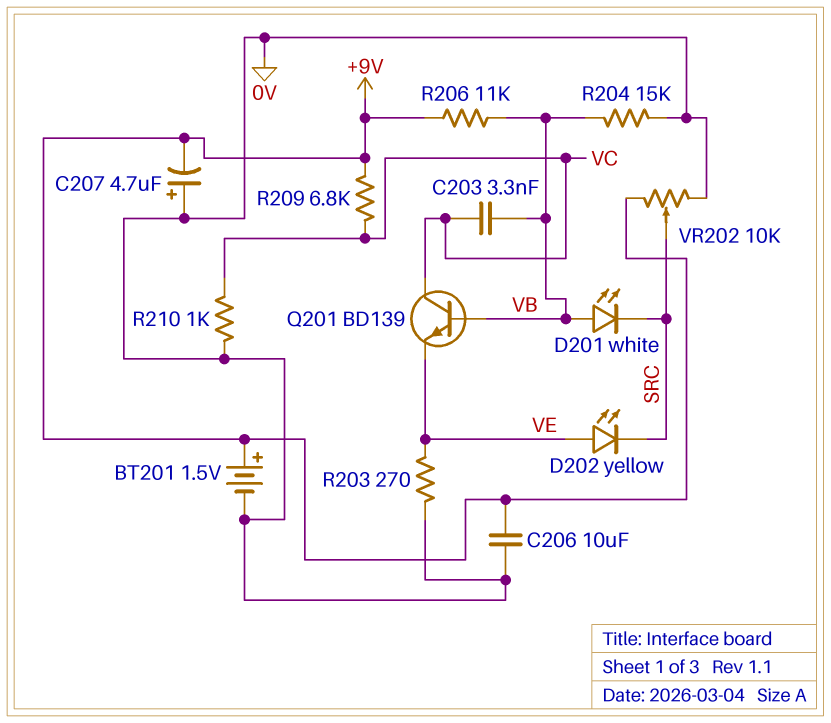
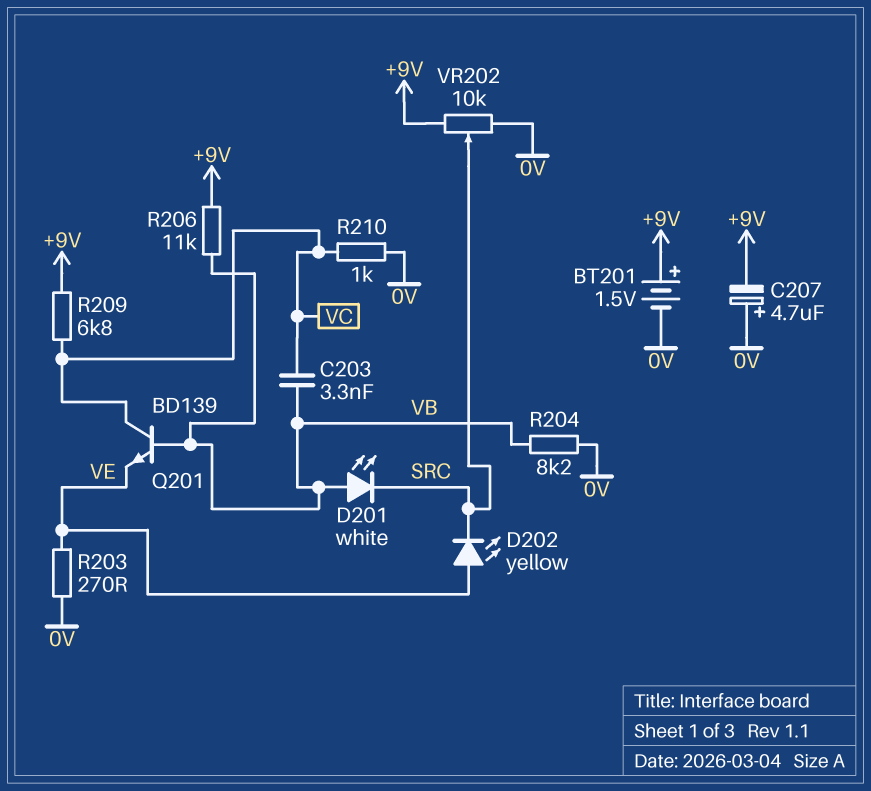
C206: 10uF (+9V, 0V) -> none
R204: 15k (0V, VB) -> 8.2k (0V, VB)

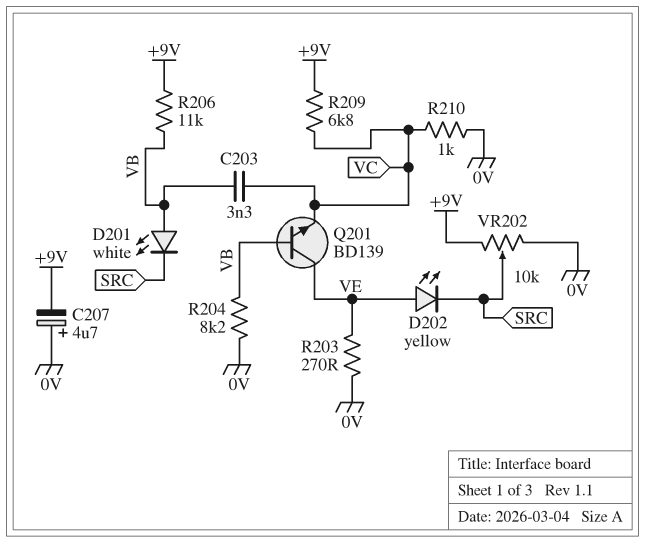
BT201: 1.5V (plus +9V, minus 0V) -> none
Q201: NPN BD139 (B VB, C VC, E VE) -> NPN BD139 (B VB, C VE, E VC)

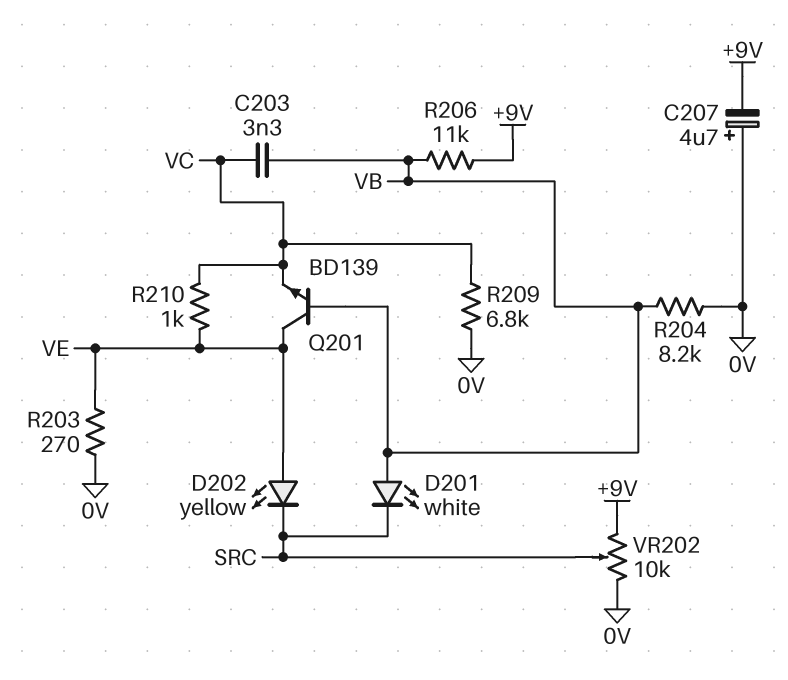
R209: 6.8k (+9V, VC) -> 6.8k (0V, VC)
R210: 1k (0V, VC) -> 1k (VC, VE)

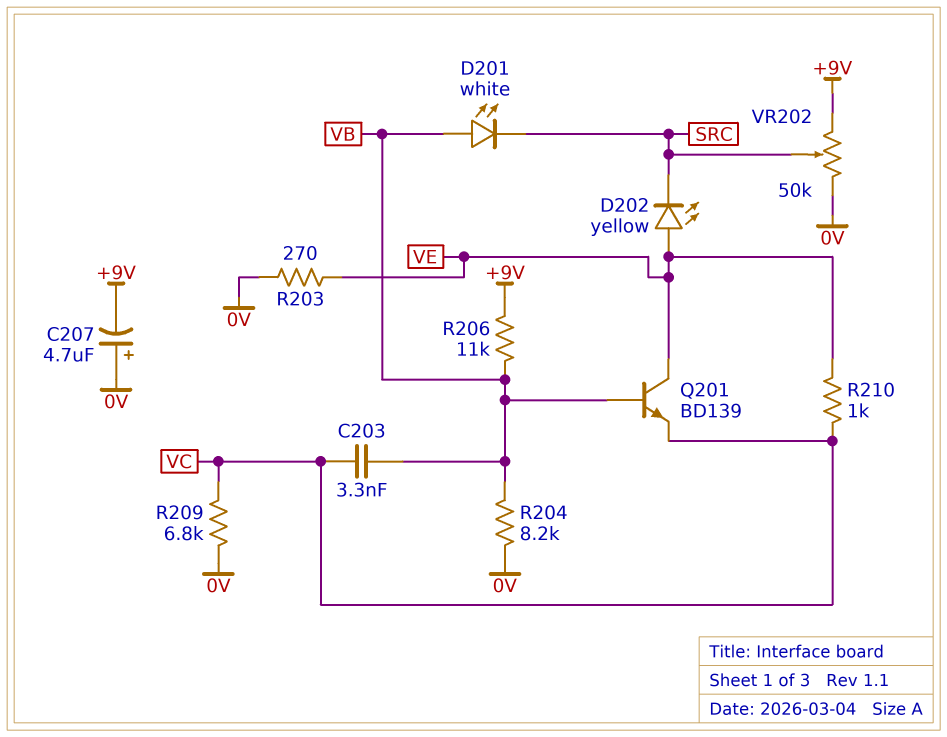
VR202: 10k (+9V, 0V, wiper SRC) -> 50k (+9V, 0V, wiper SRC)

